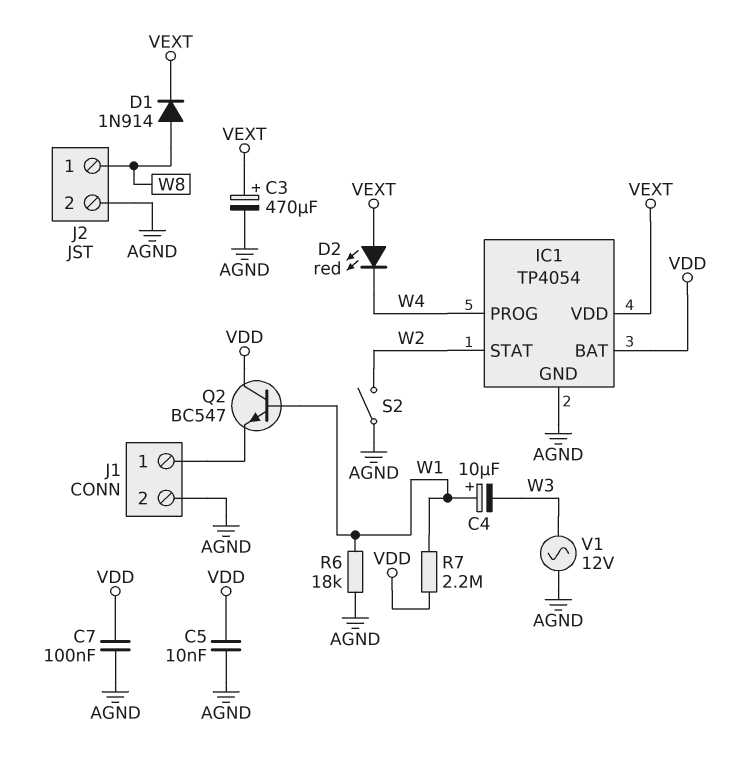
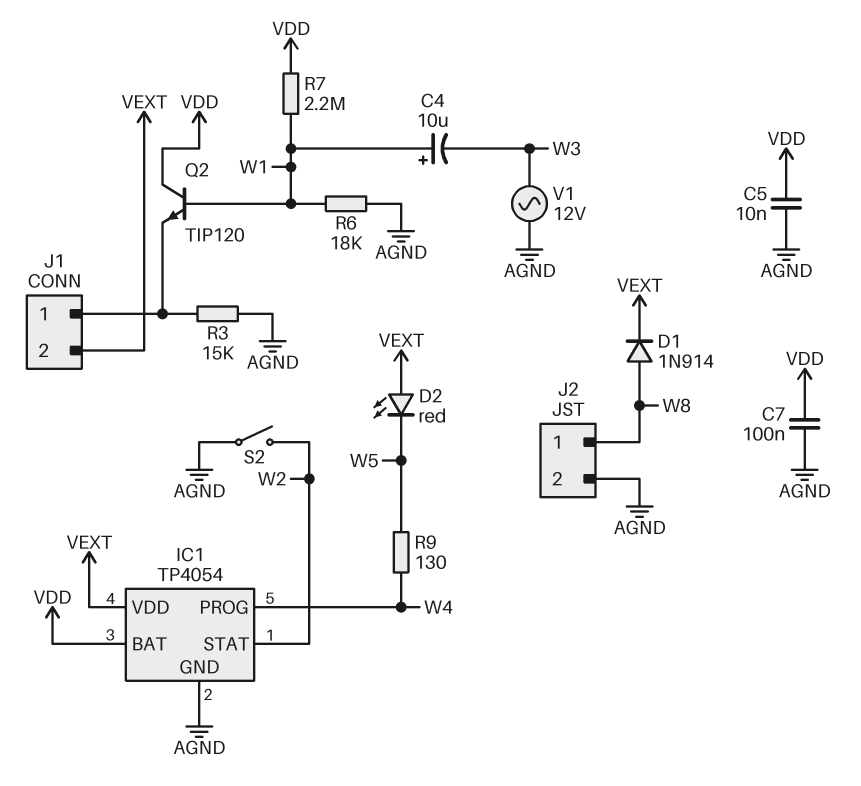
C3: 470uF (plus VEXT, minus AGND) -> none
D2: LED red (A VEXT, K W4) -> LED red (A VEXT, K W5)
J1 pin 2: AGND -> VEXT
Q2: NPN BC547 (B W1, C VDD, E J1/1) -> NPN TIP120 (B W1, C VDD, E J1/1)
R3: none -> 15k (AGND, J1/1)
R9: none -> 130 (W4, W5)

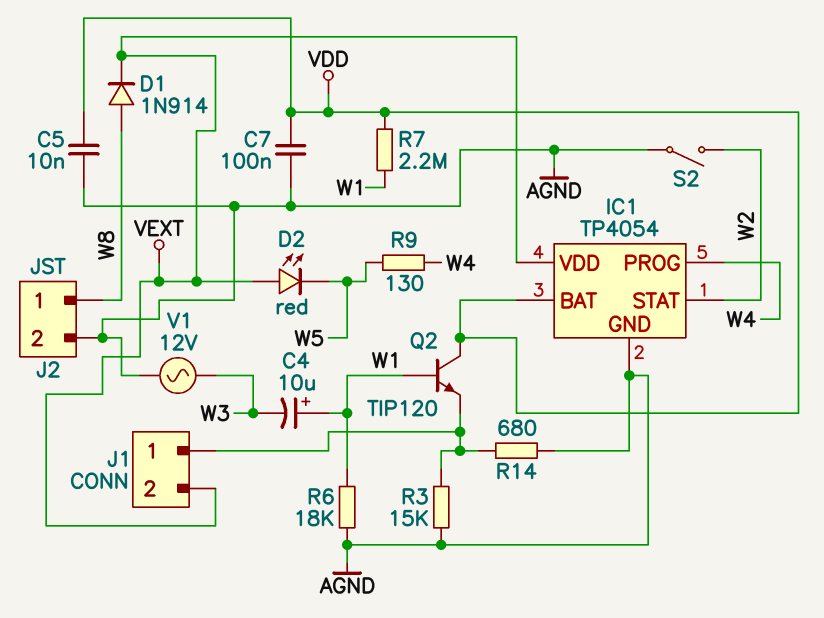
R14: none -> 680 (AGND, J1/1)

